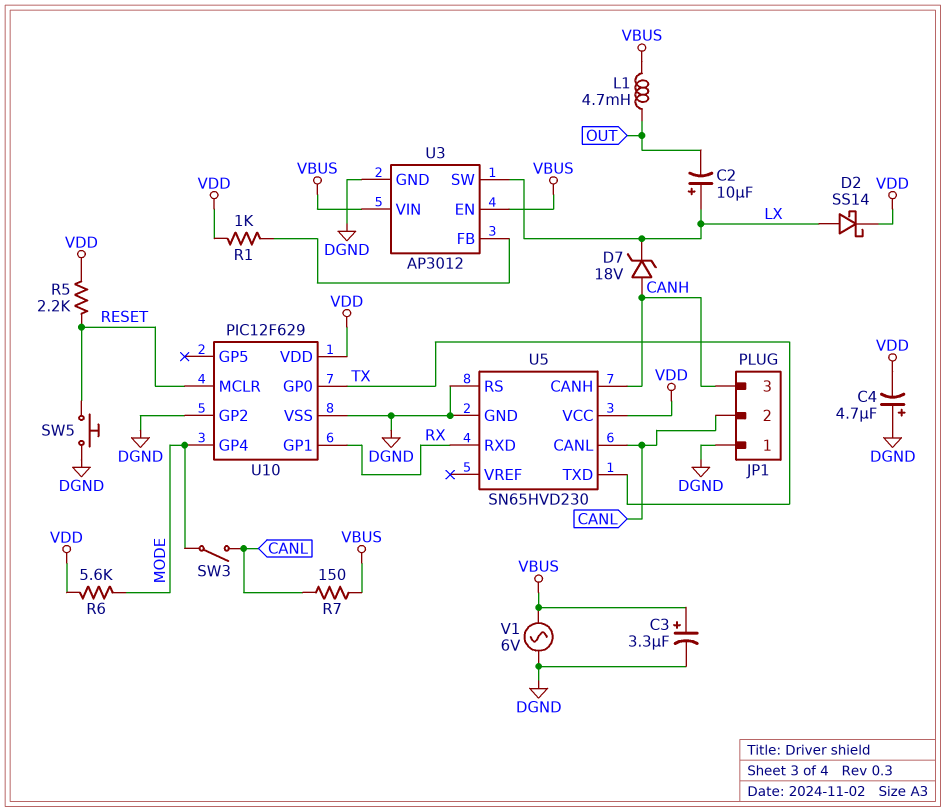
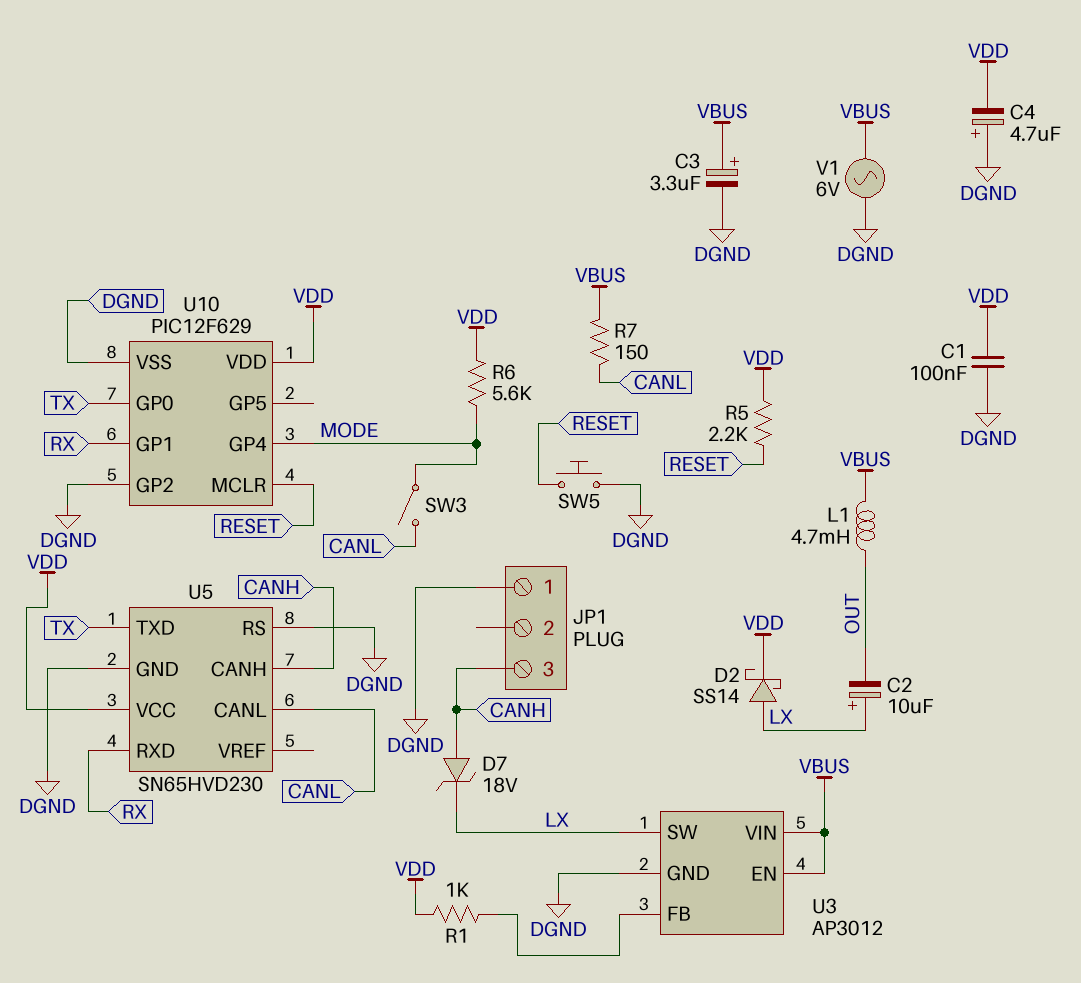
C1: none -> 100nF (DGND, VDD)
JP1 pin 2: CANL -> none

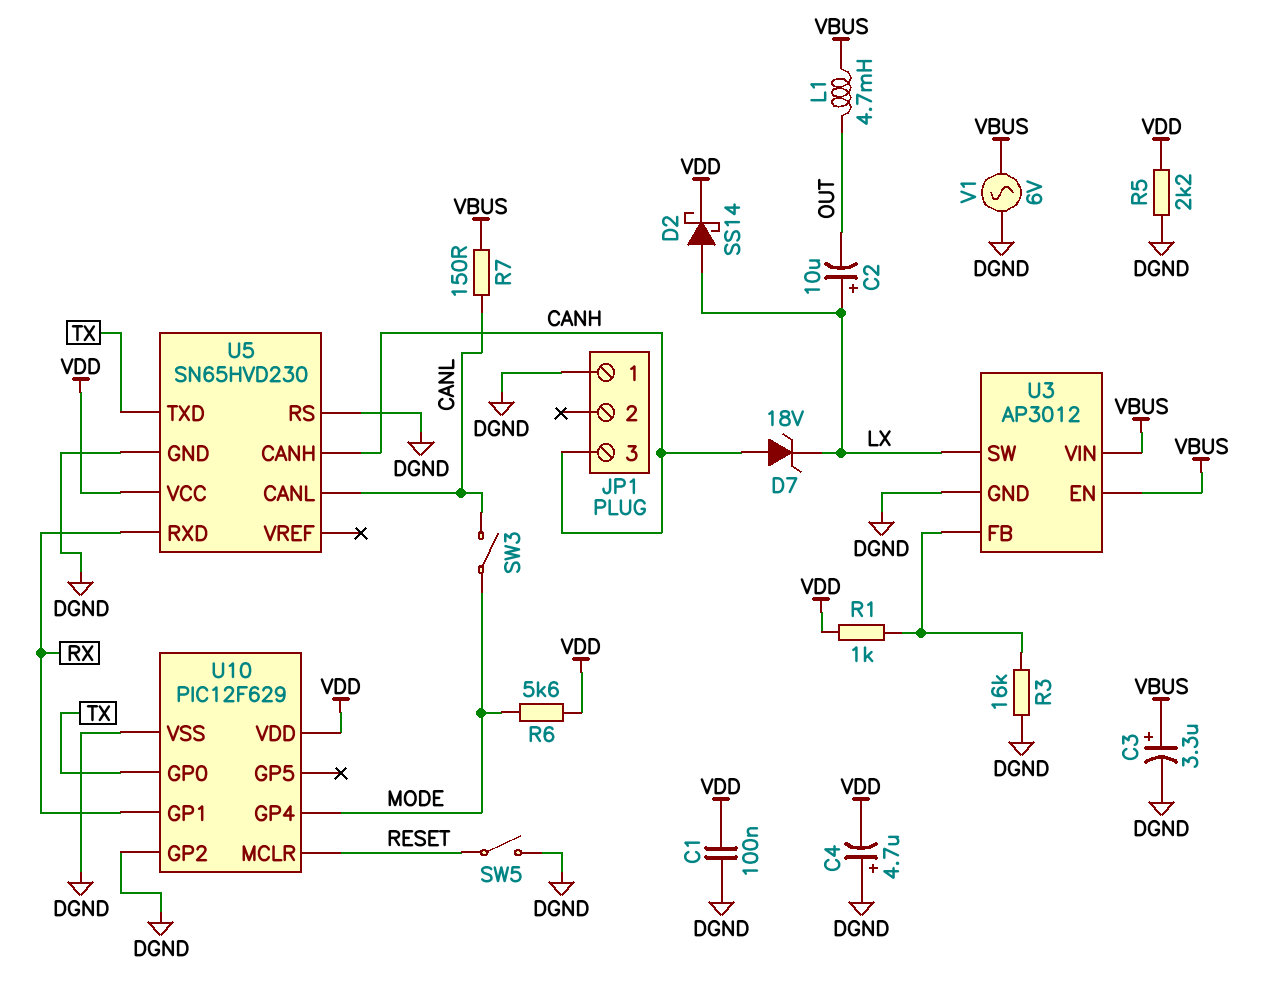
R3: none -> 16k (DGND, U3/FB)
R5: 2.2k (RESET, VDD) -> 2.2k (DGND, VDD)
SW5: button (DGND, RESET) -> switch (DGND, RESET)

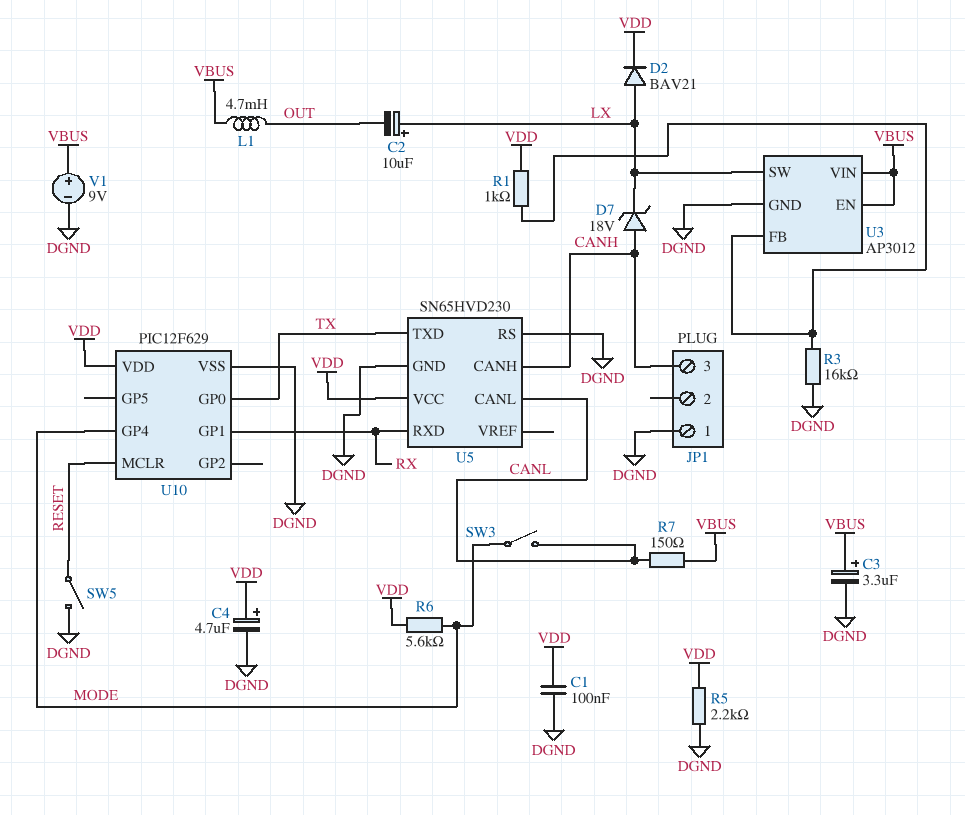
C4: 4.7uF (plus DGND, minus VDD) -> 4.7uF (plus VDD, minus DGND)
D2: schottky SS14 (A LX, K VDD) -> diode BAV21 (A LX, K VDD)
U10 pin GP2: DGND -> none
V1: AC 6V (DGND, VBUS) -> 9V (plus VBUS, minus DGND)

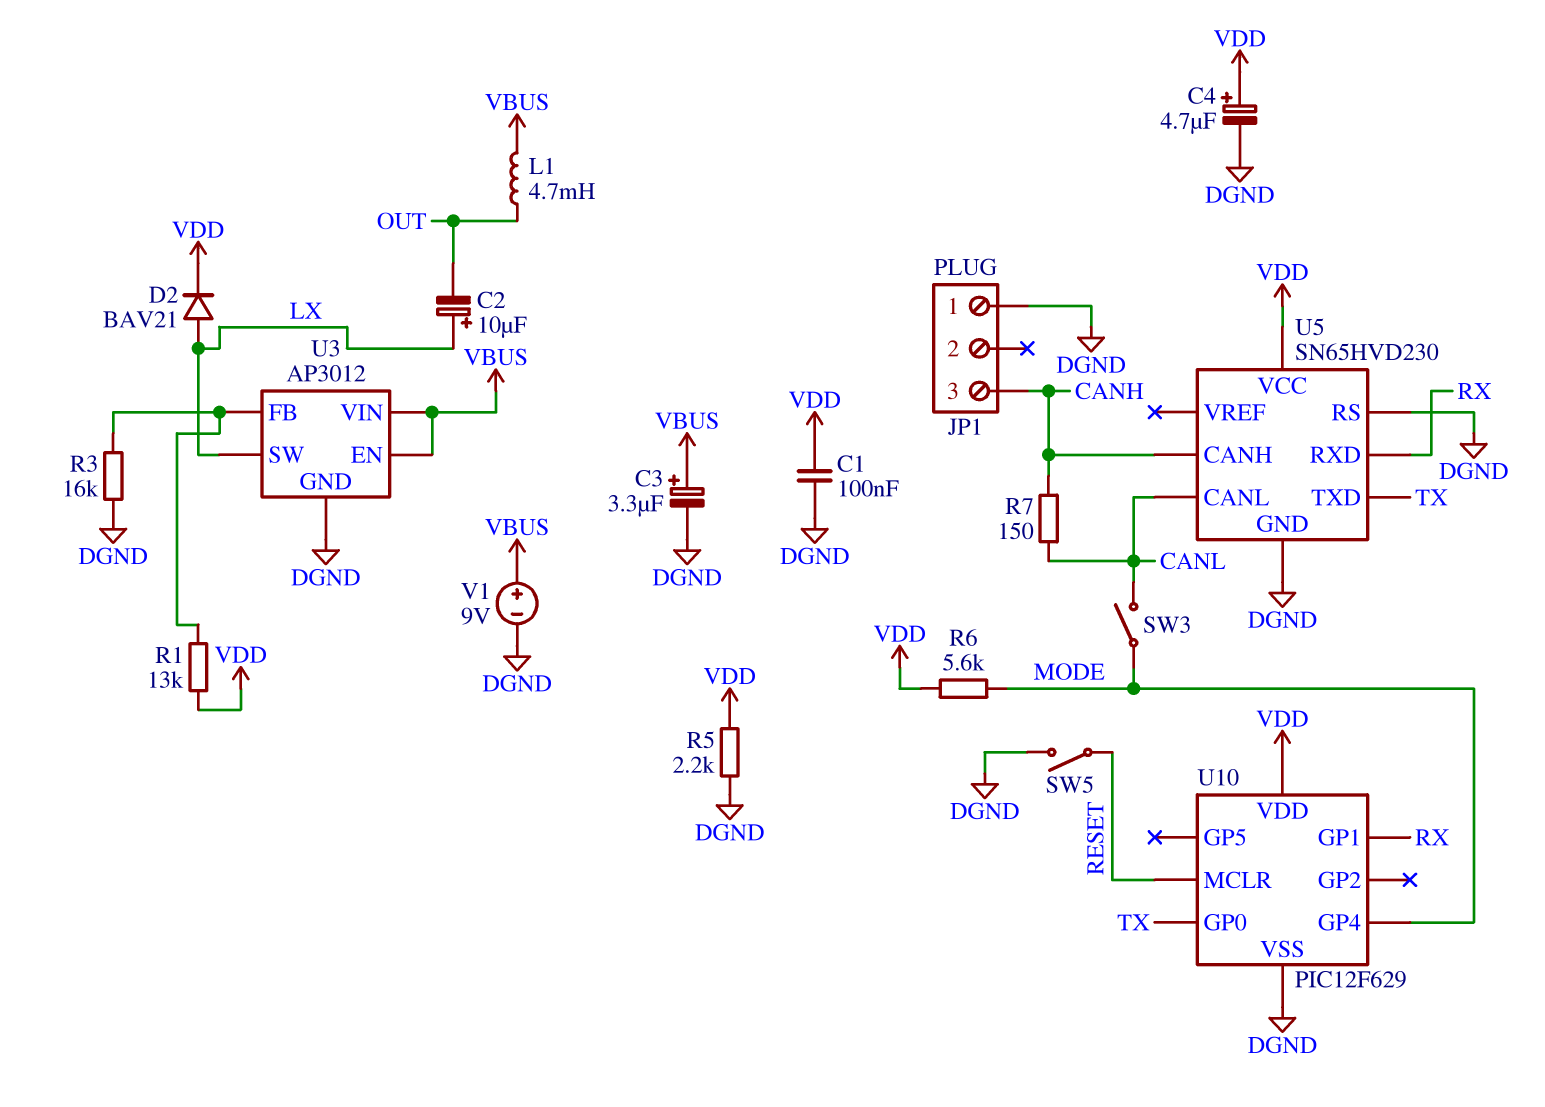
D7: zener 18V (A CANH, K LX) -> none
R1: 1k (U3/FB, VDD) -> 13k (U3/FB, VDD)
R7: 150 (CANL, VBUS) -> 150 (CANH, CANL)

